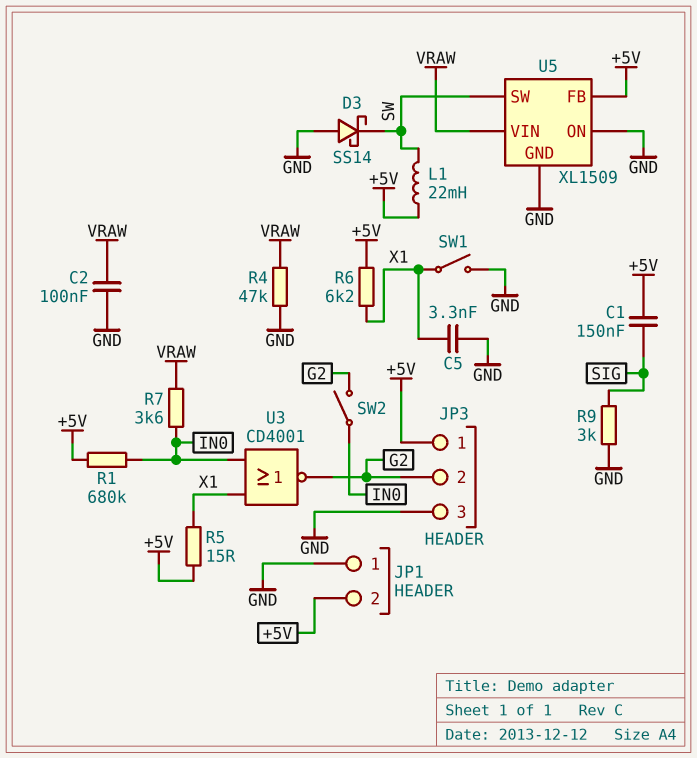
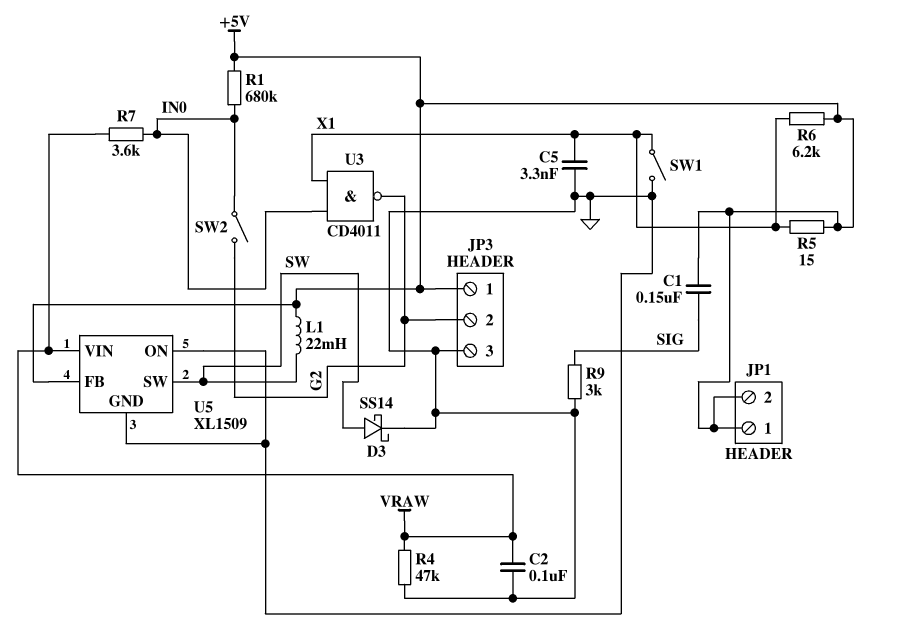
D3: schottky SS14 (A GND, K SW) -> schottky SS14 (A SW, K GND)
JP1 pin 1: GND -> +5V
U3: NOR CD4001 (in IN0, in X1, out G2) -> NAND CD4011 (in IN0, in X1, out G2)

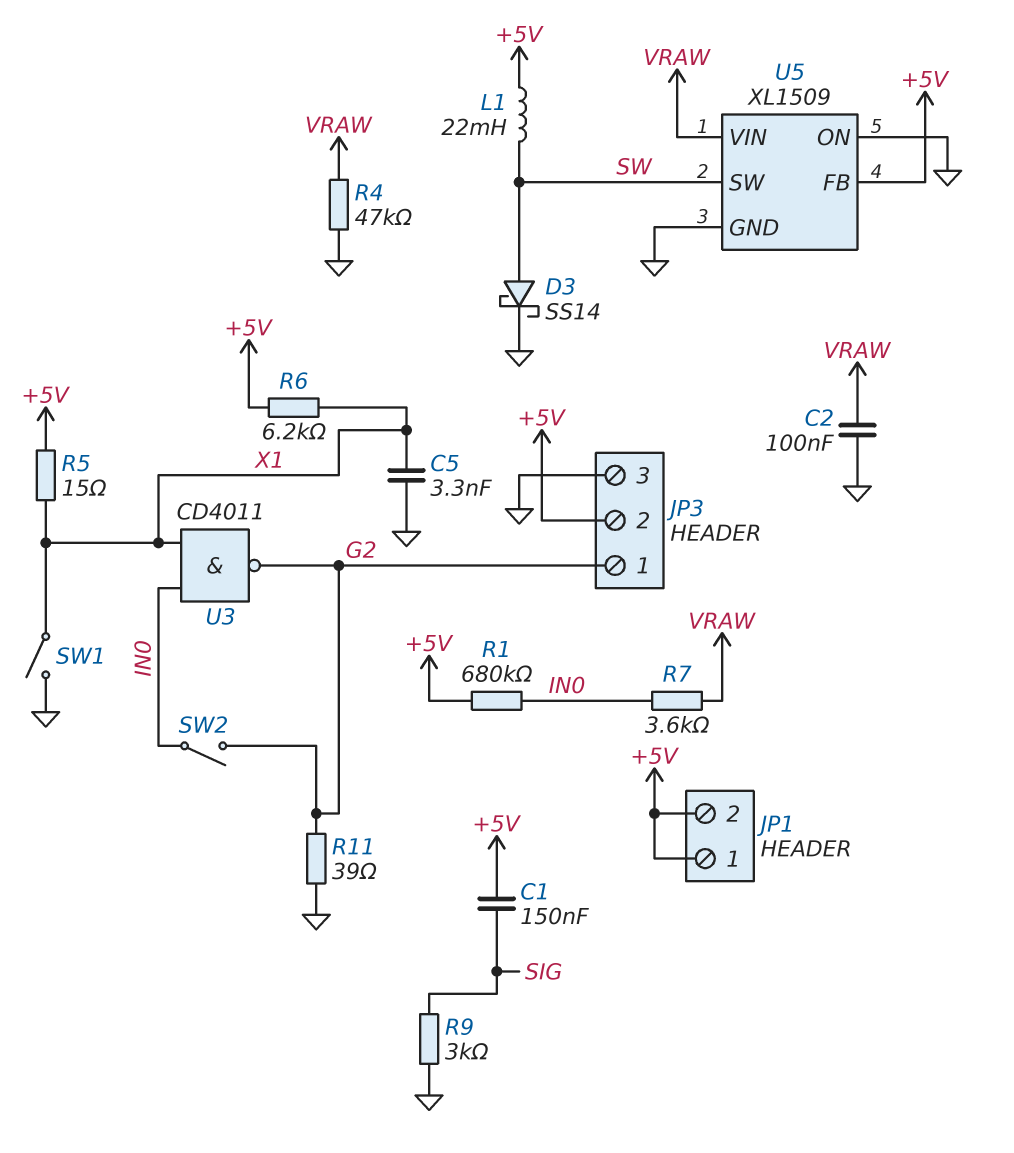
JP3 pin 1: +5V -> G2
JP3 pin 2: G2 -> +5V
R11: none -> 39 (G2, GND)

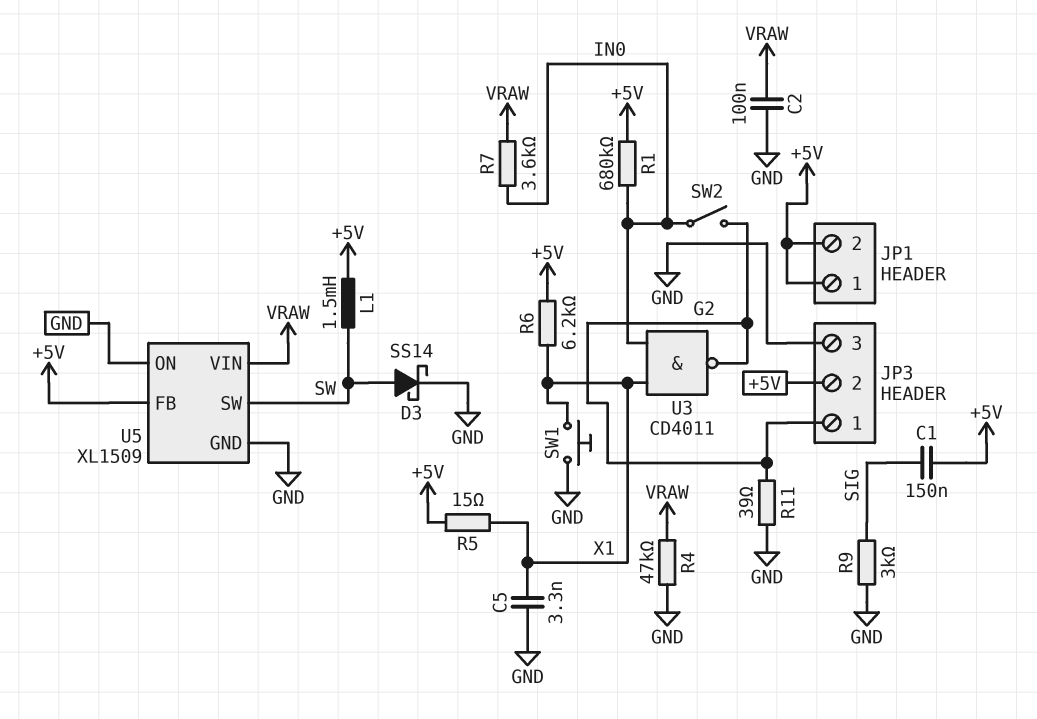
L1: 22mH (+5V, SW) -> 1.5mH (+5V, SW)
SW1: switch (GND, X1) -> button (GND, X1)

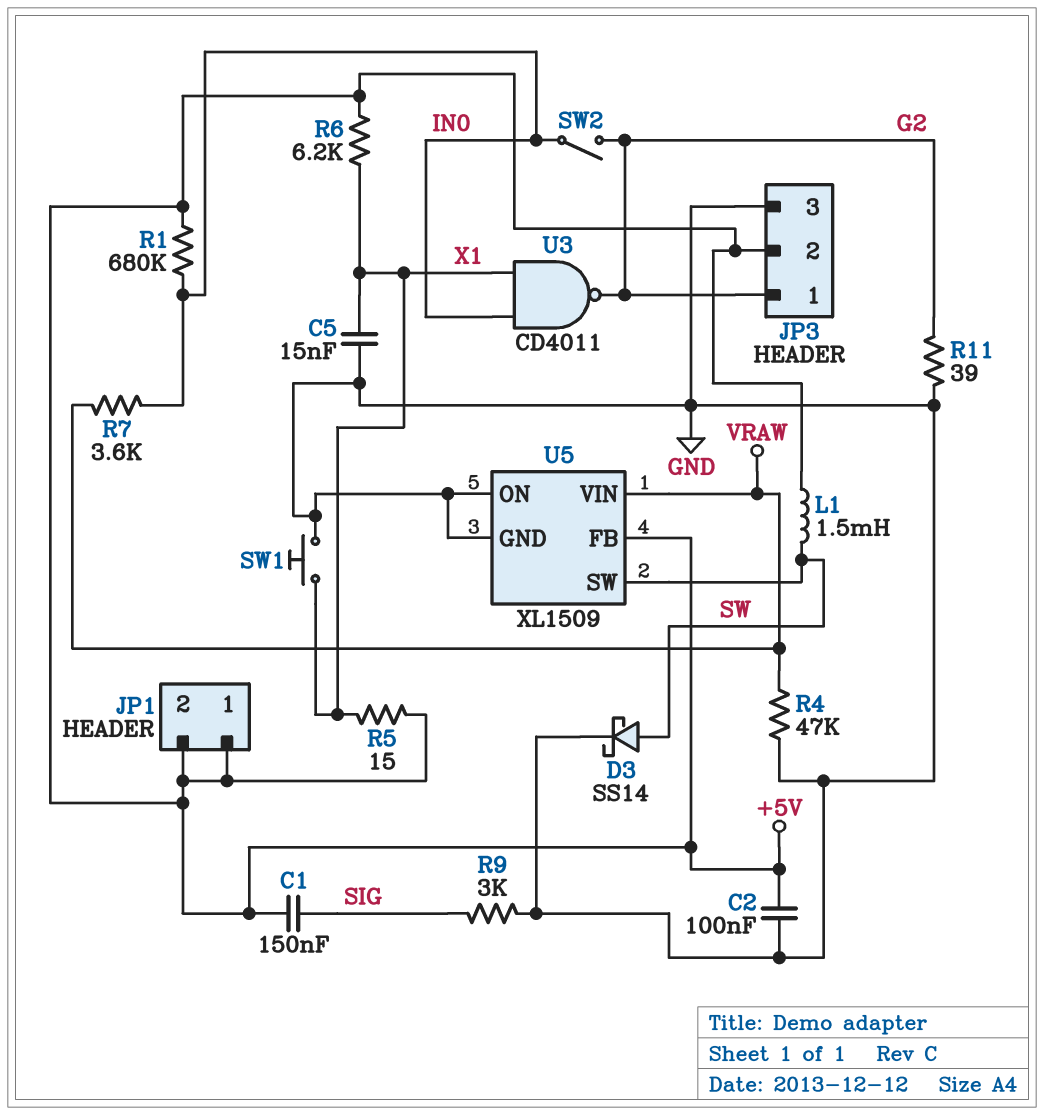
C2: 100nF (GND, VRAW) -> 100nF (+5V, GND)
C5: 3.3nF (GND, X1) -> 15nF (GND, X1)

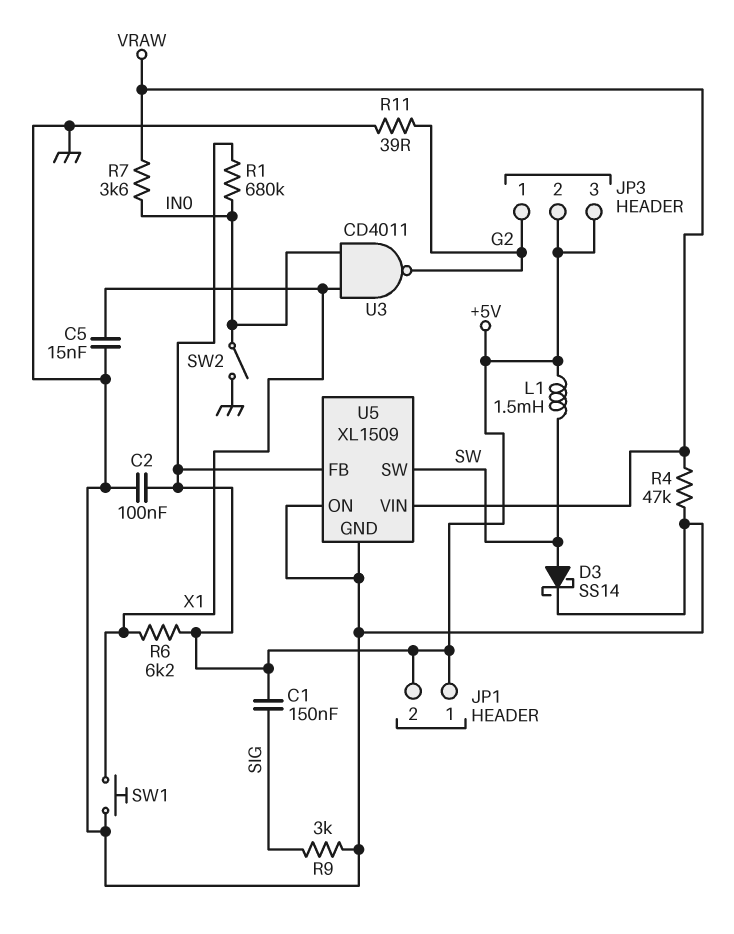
JP3 pin 3: GND -> +5V
R5: 15 (+5V, X1) -> none
SW2: switch (G2, IN0) -> switch (GND, IN0)

